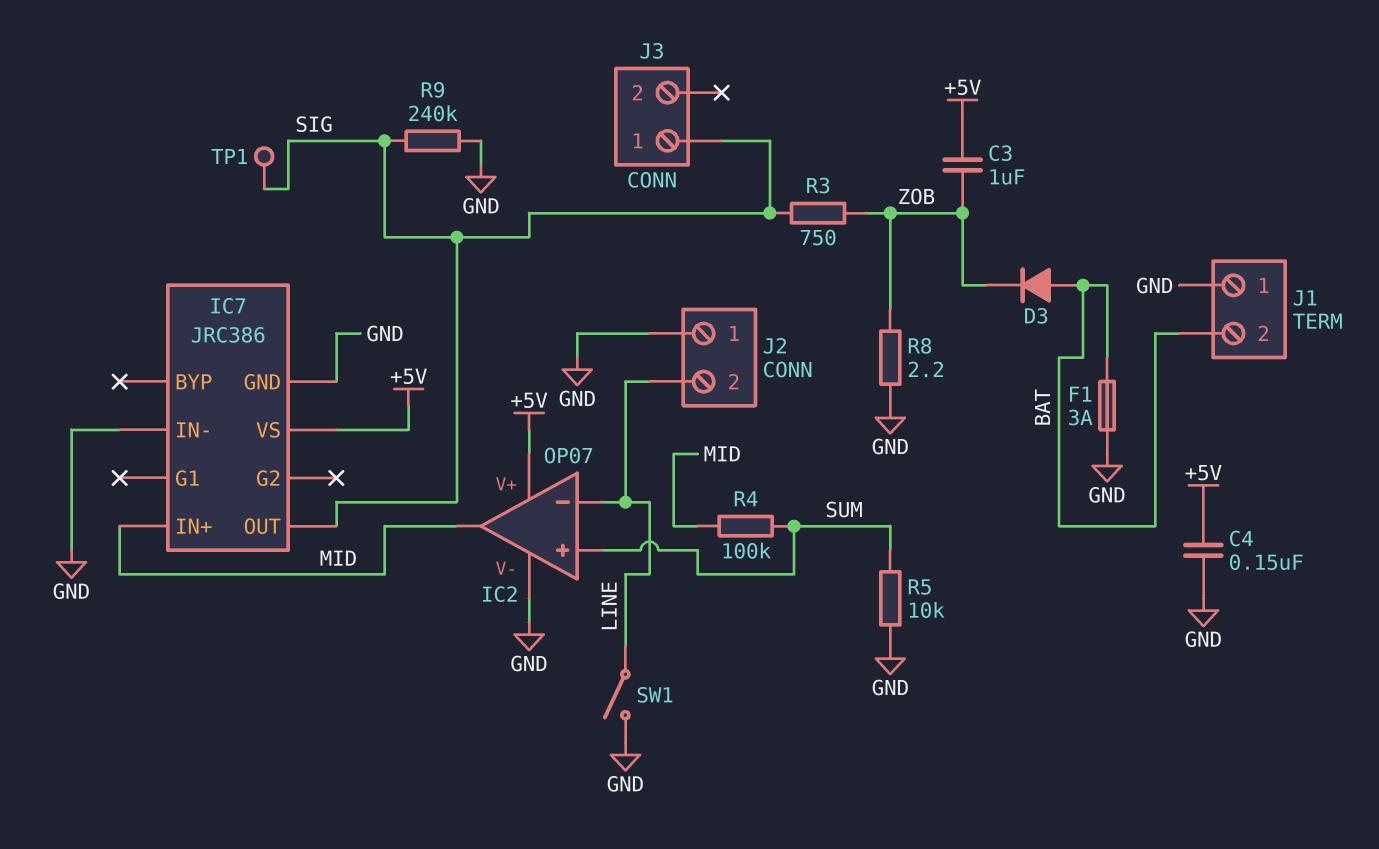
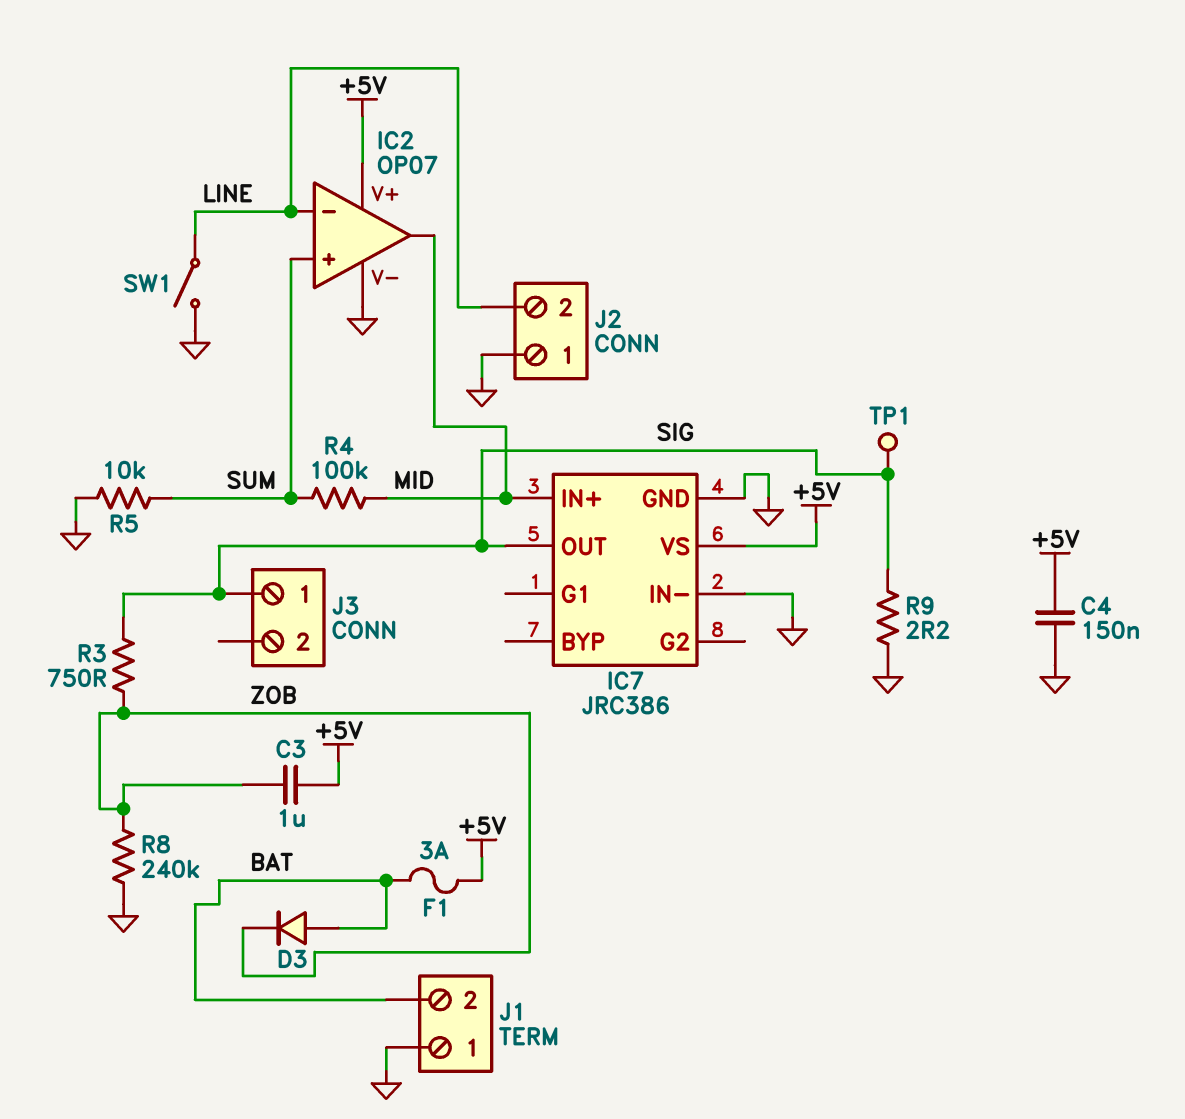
F1: 3A (BAT, GND) -> 3A (+5V, BAT)
R8: 2.2 (GND, ZOB) -> 240k (GND, ZOB)
R9: 240k (GND, SIG) -> 2.2 (GND, SIG)

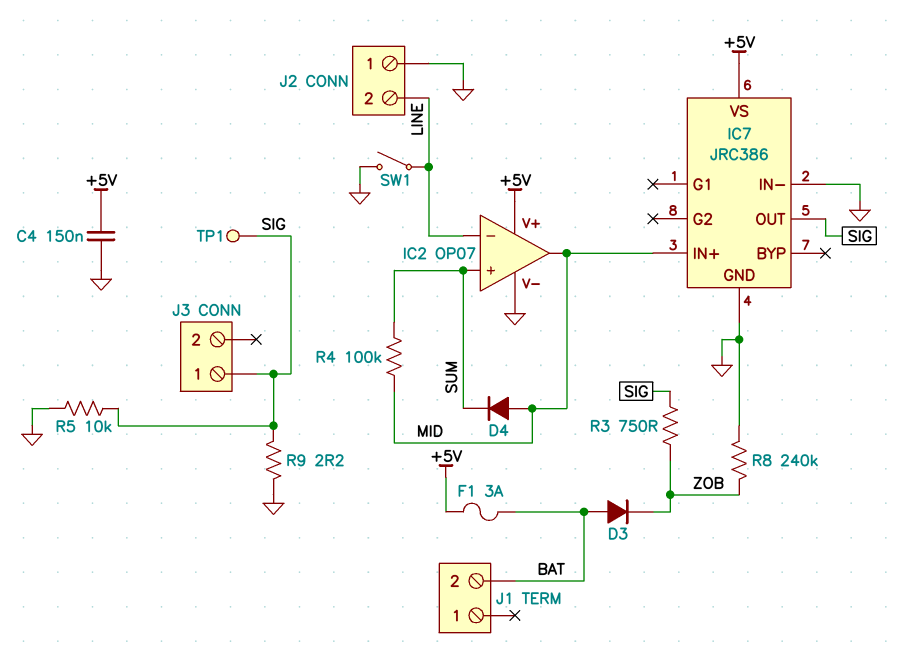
C3: 1uF (+5V, ZOB) -> none
D4: none -> diode (A MID, K SUM)
J1 pin 1: GND -> none
R5: 10k (GND, SUM) -> 10k (GND, SIG)

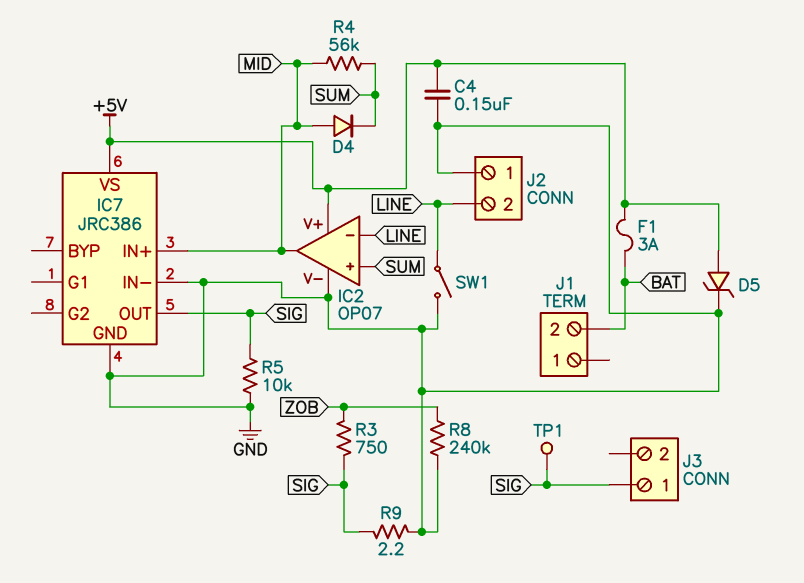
D3: diode (A BAT, K ZOB) -> none
D5: none -> zener (A +5V, K GND)
R4: 100k (MID, SUM) -> 56k (MID, SUM)

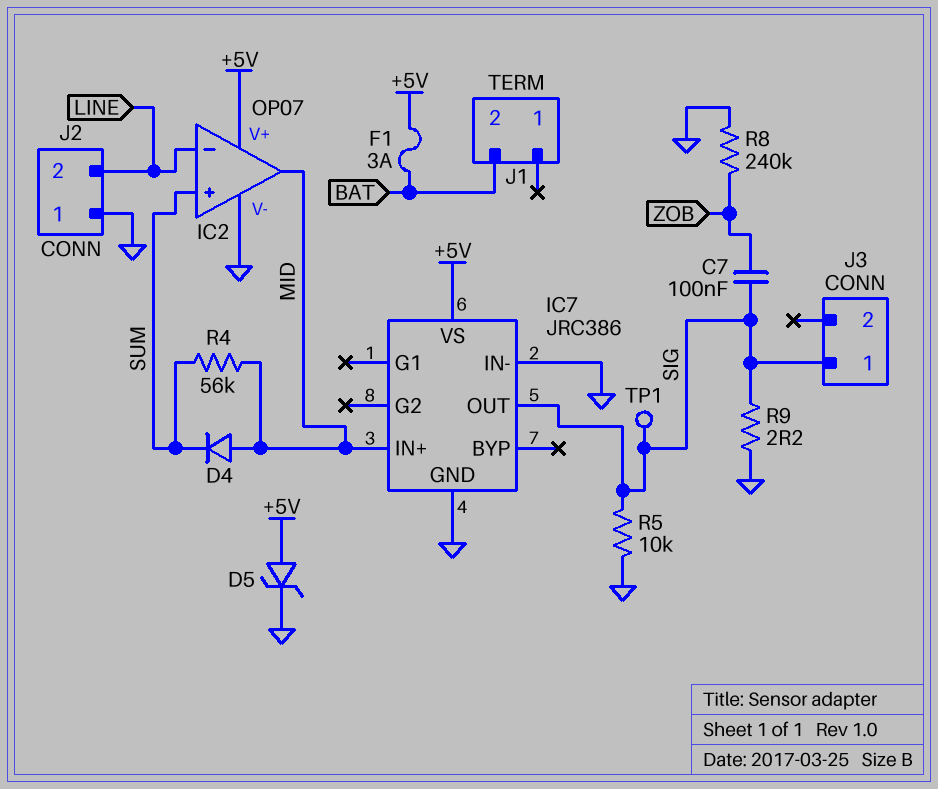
C4: 150nF (+5V, GND) -> none
C7: none -> 100nF (SIG, ZOB)
R3: 750 (SIG, ZOB) -> none
SW1: switch (GND, LINE) -> none

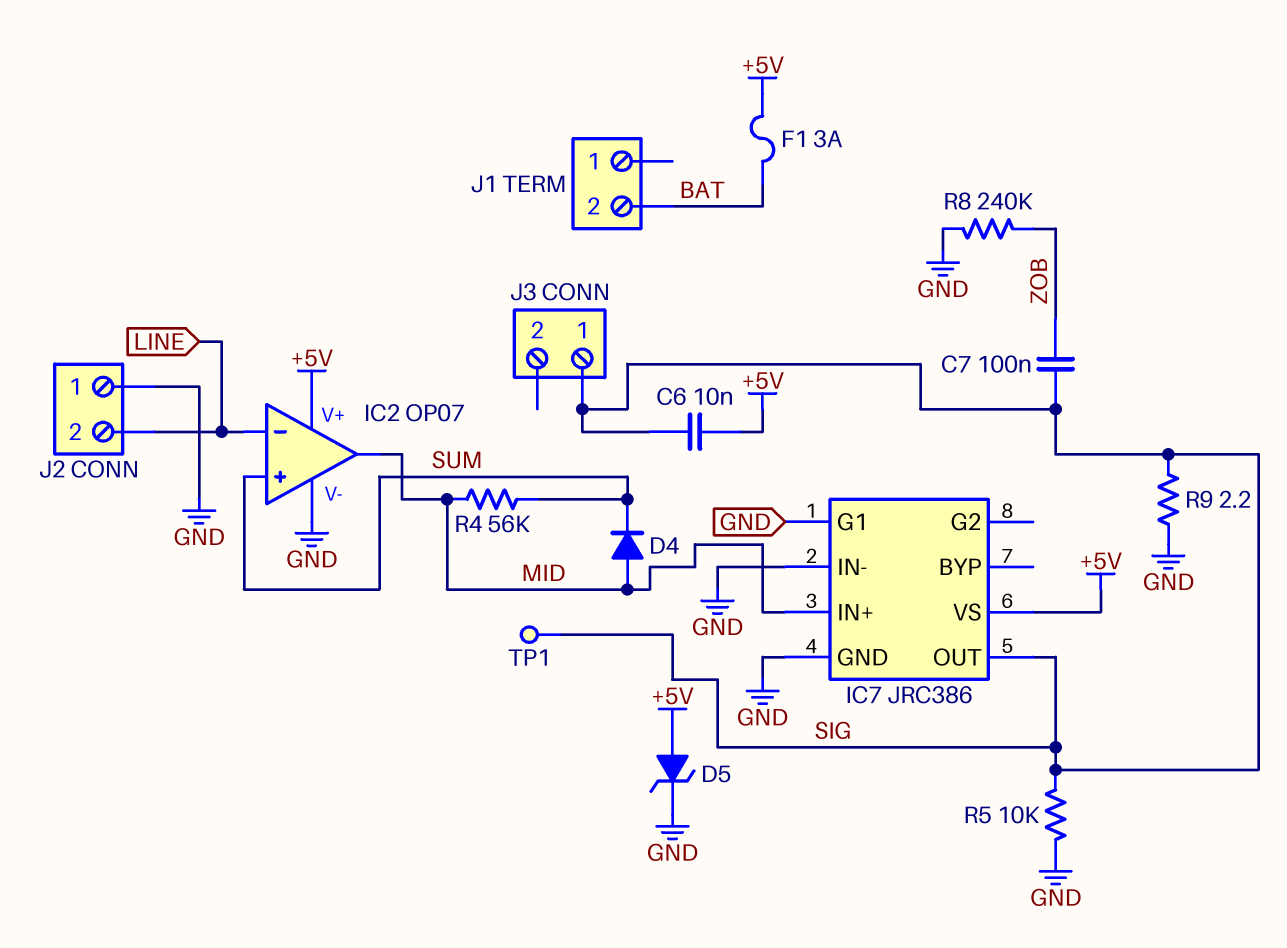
C6: none -> 10nF (+5V, SIG)
IC7 pin G1: none -> GND

